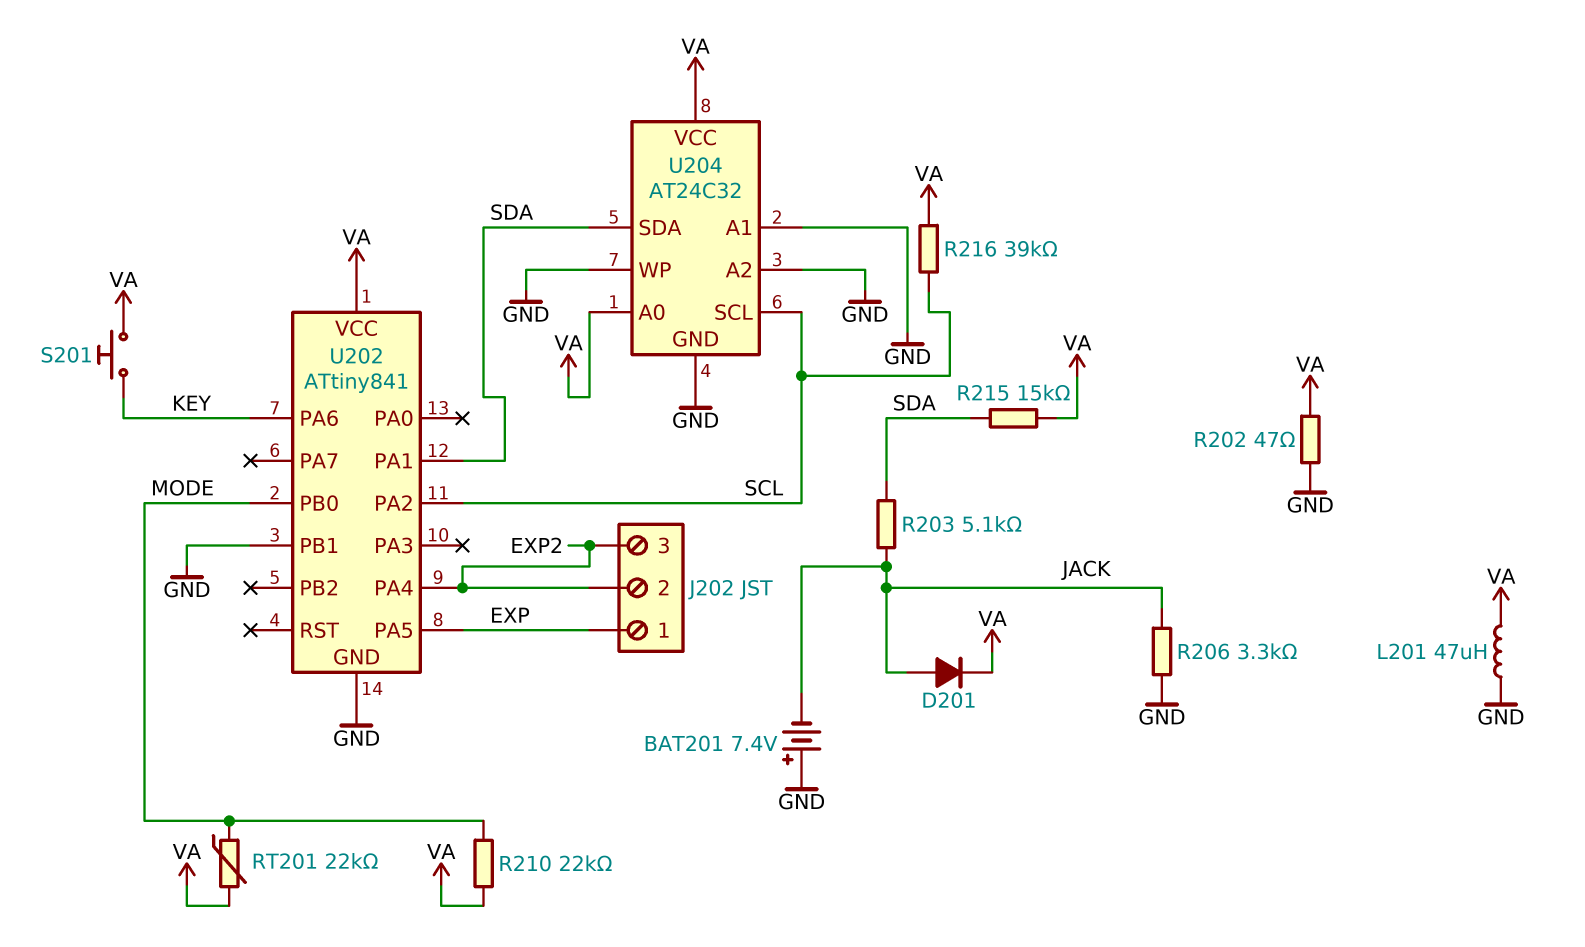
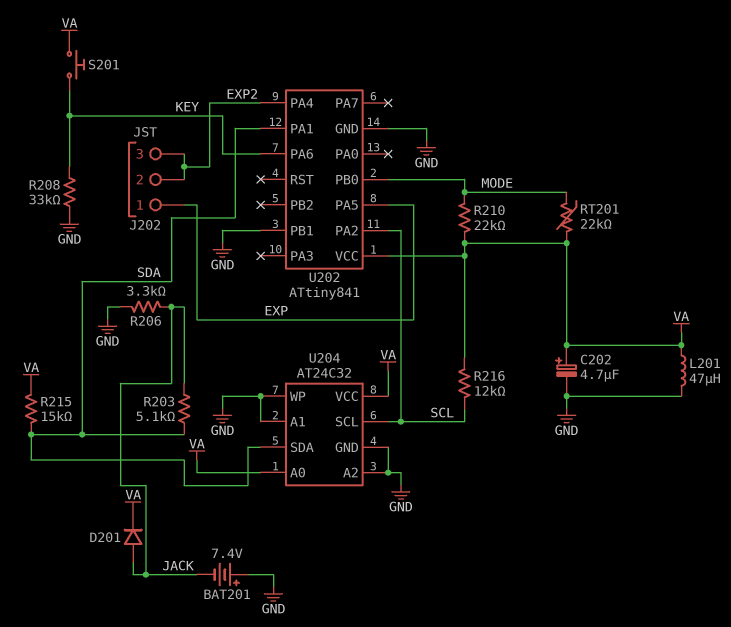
C202: none -> 4.7uF (plus VA, minus GND)
R202: 47 (GND, VA) -> none
R208: none -> 33k (GND, KEY)
R216: 39k (SCL, VA) -> 12k (SCL, VA)

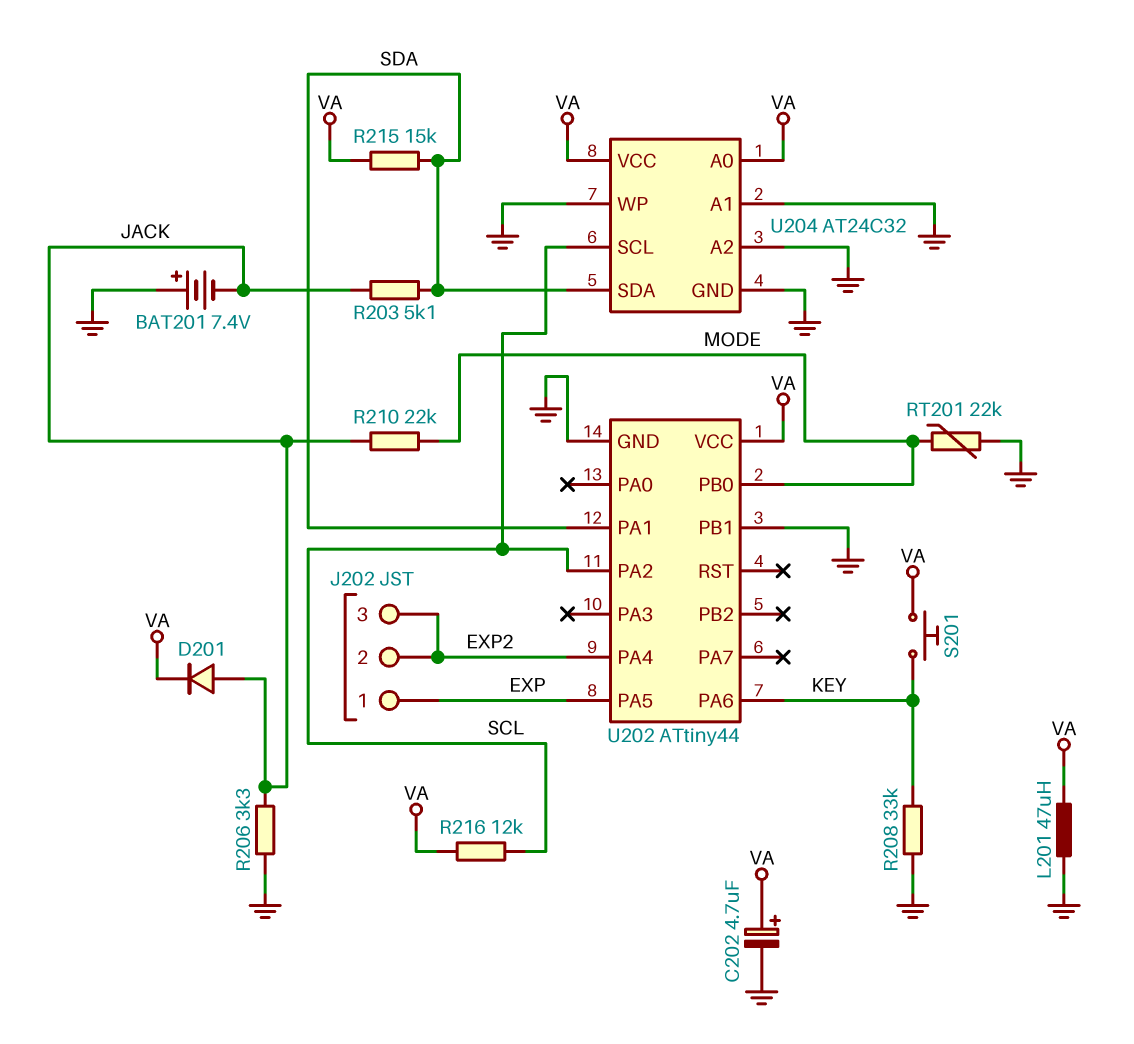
R210: 22k (MODE, VA) -> 22k (JACK, MODE)
RT201: 22k (MODE, VA) -> 22k (GND, MODE)
U202: ATtiny841 -> ATtiny44

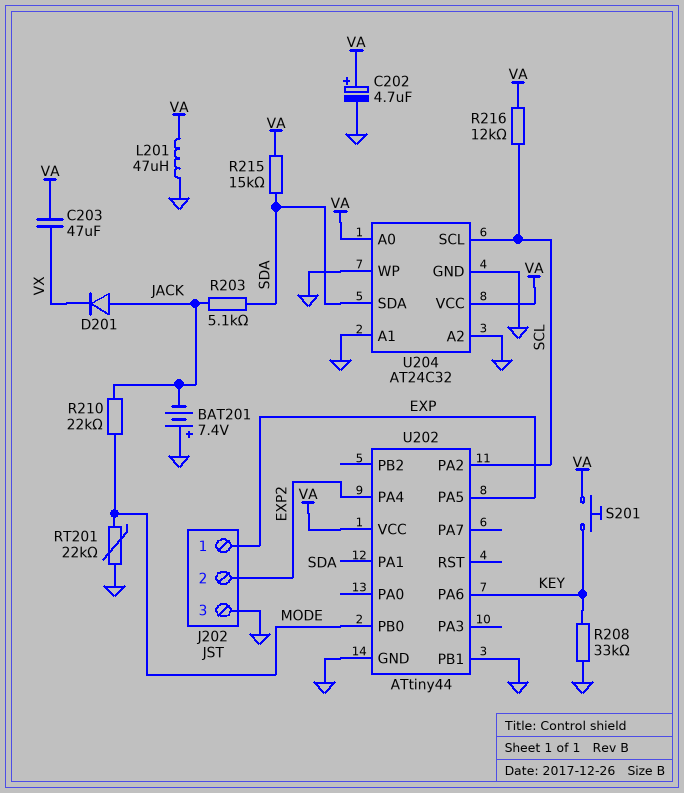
C203: none -> 47uF (VA, VX)
D201: diode (A JACK, K VA) -> diode (A JACK, K VX)
J202 pin 3: EXP2 -> GND
R206: 3.3k (GND, JACK) -> none

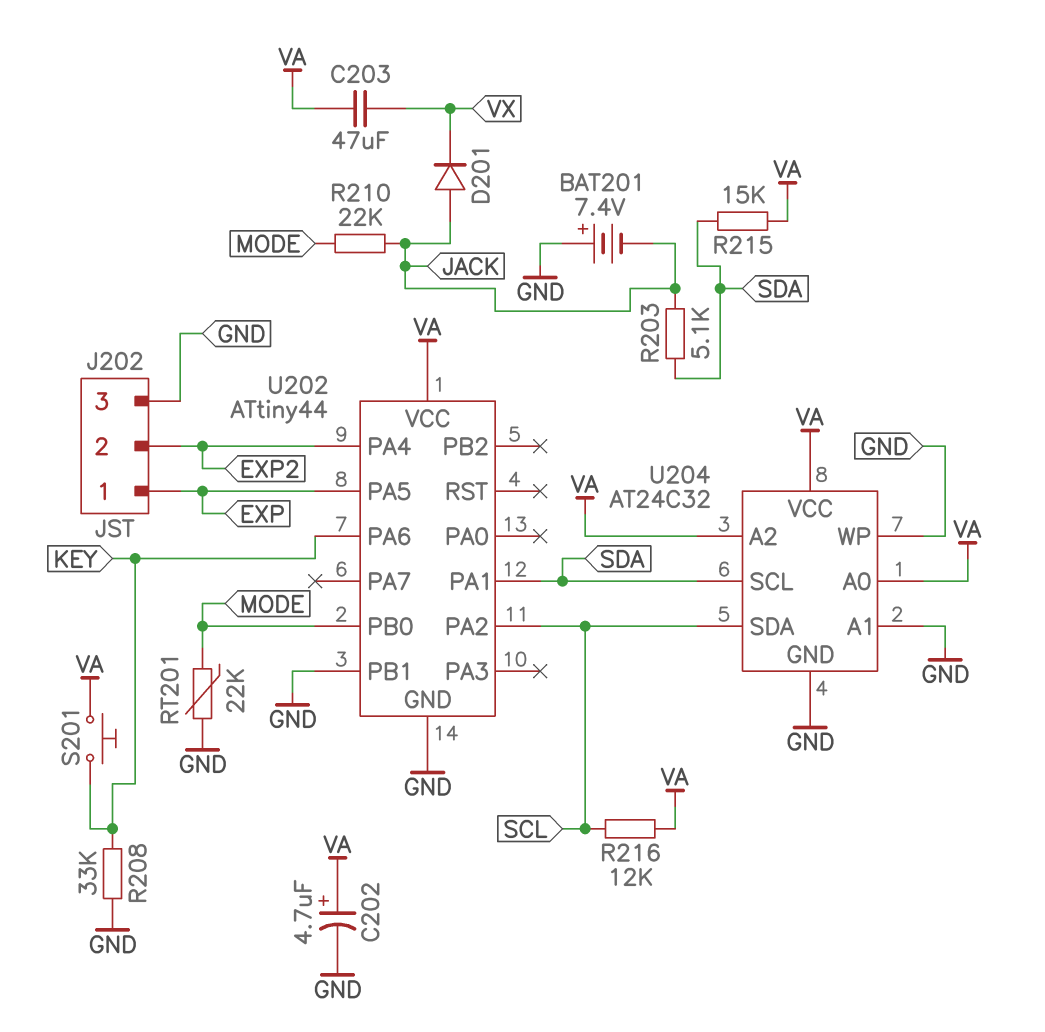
L201: 47uH (GND, VA) -> none
U204 pin A2: GND -> VA
U204 pin SCL: SCL -> SDA
U204 pin SDA: SDA -> SCL

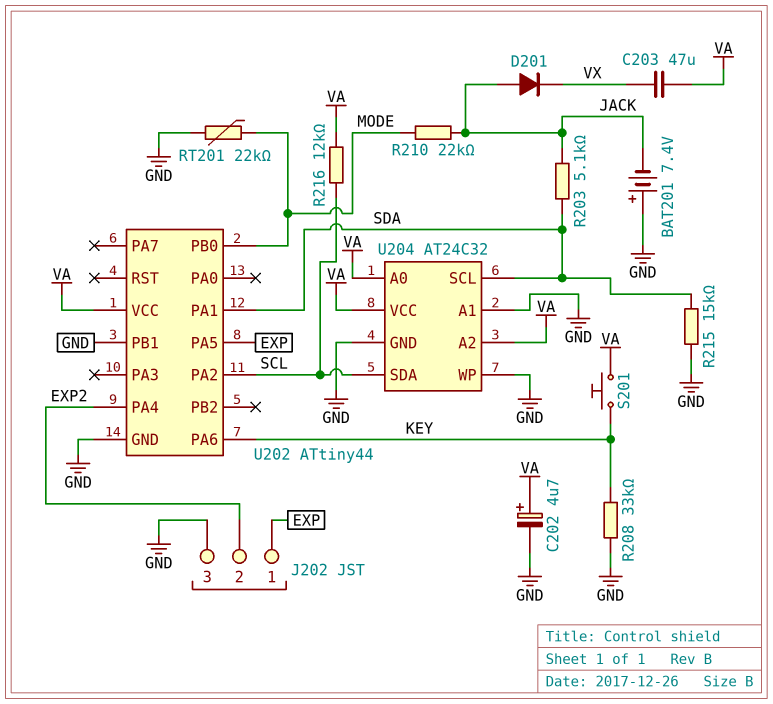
R215: 15k (SDA, VA) -> 15k (GND, SDA)

